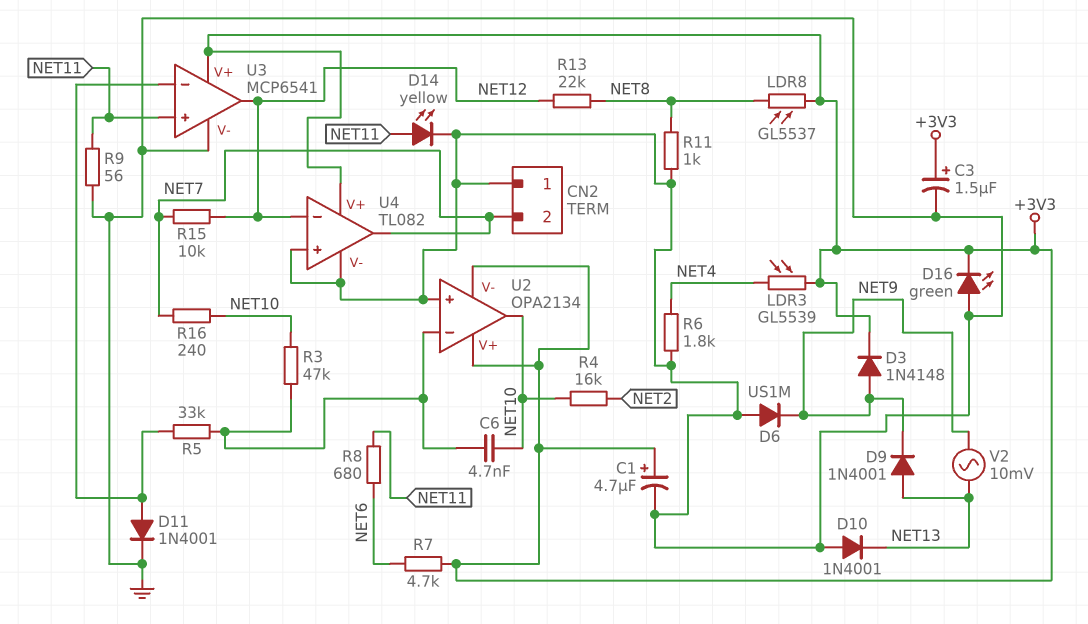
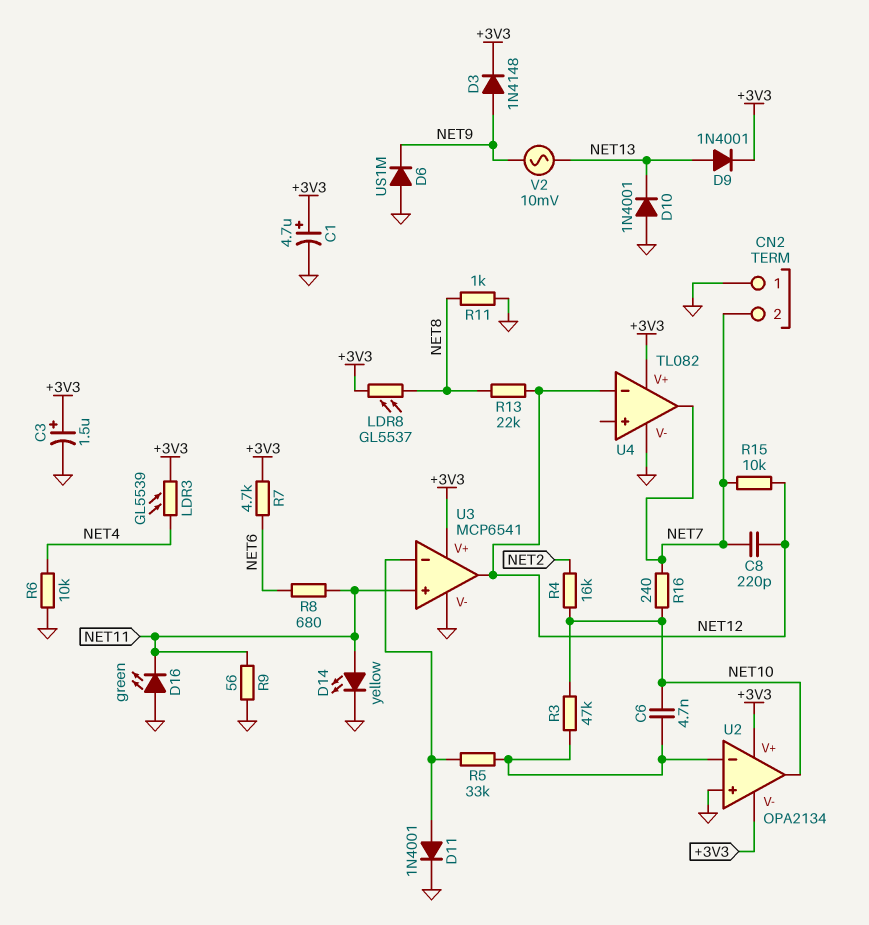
C8: none -> 220pF (NET7, NET12)
D9: diode 1N4001 (A NET13, K NET9) -> diode 1N4001 (A NET13, K +3V3)
D16: LED green (A GND, K +3V3) -> LED green (A GND, K NET11)
R6: 1.8k (GND, NET4) -> 10k (GND, NET4)
U4 pin in+: GND -> none

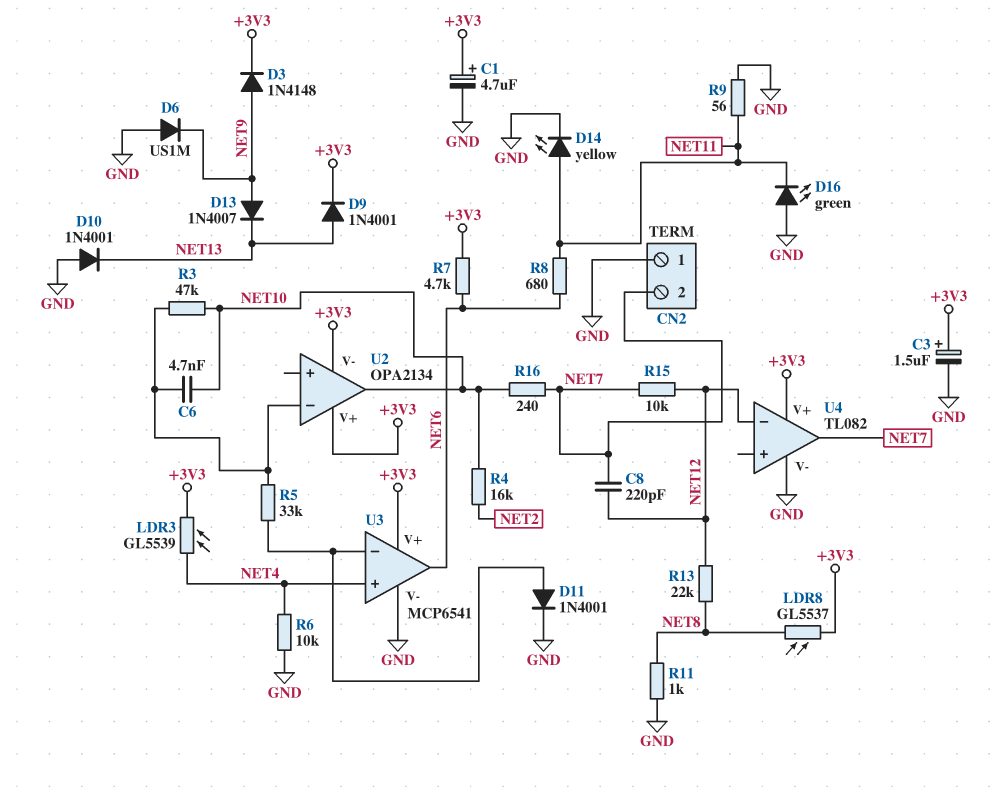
D13: none -> diode 1N4007 (A NET9, K NET13)
U2 pin in+: GND -> none
U3 pin in+: NET11 -> NET4
U3 pin out: NET12 -> NET6
V2: AC 10mV (NET9, NET13) -> none

